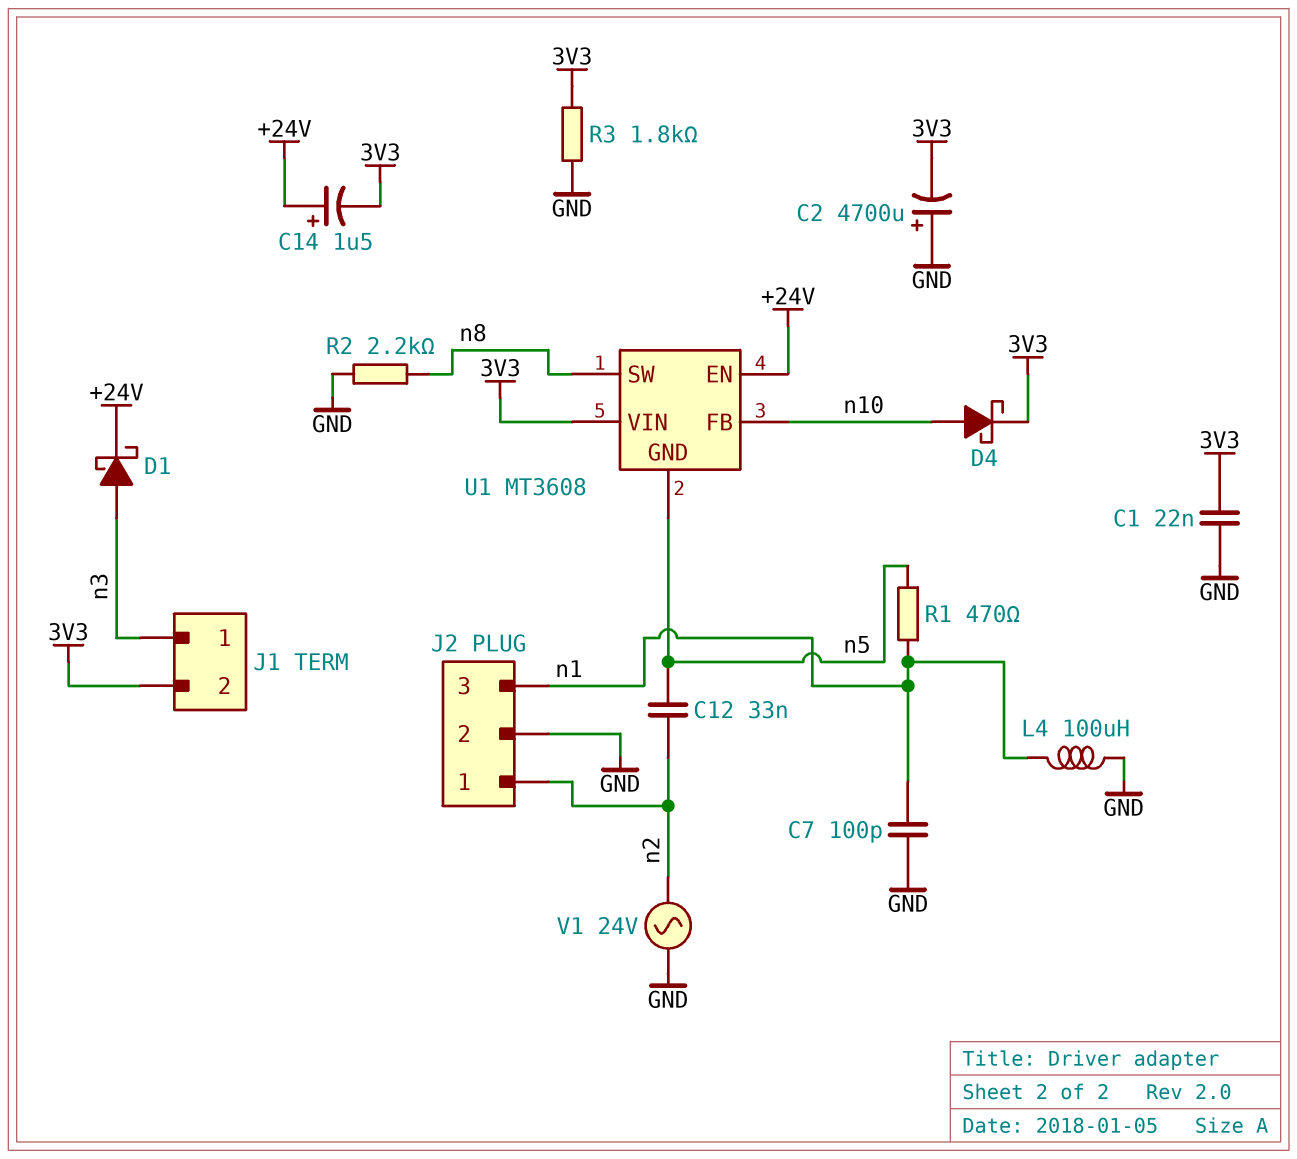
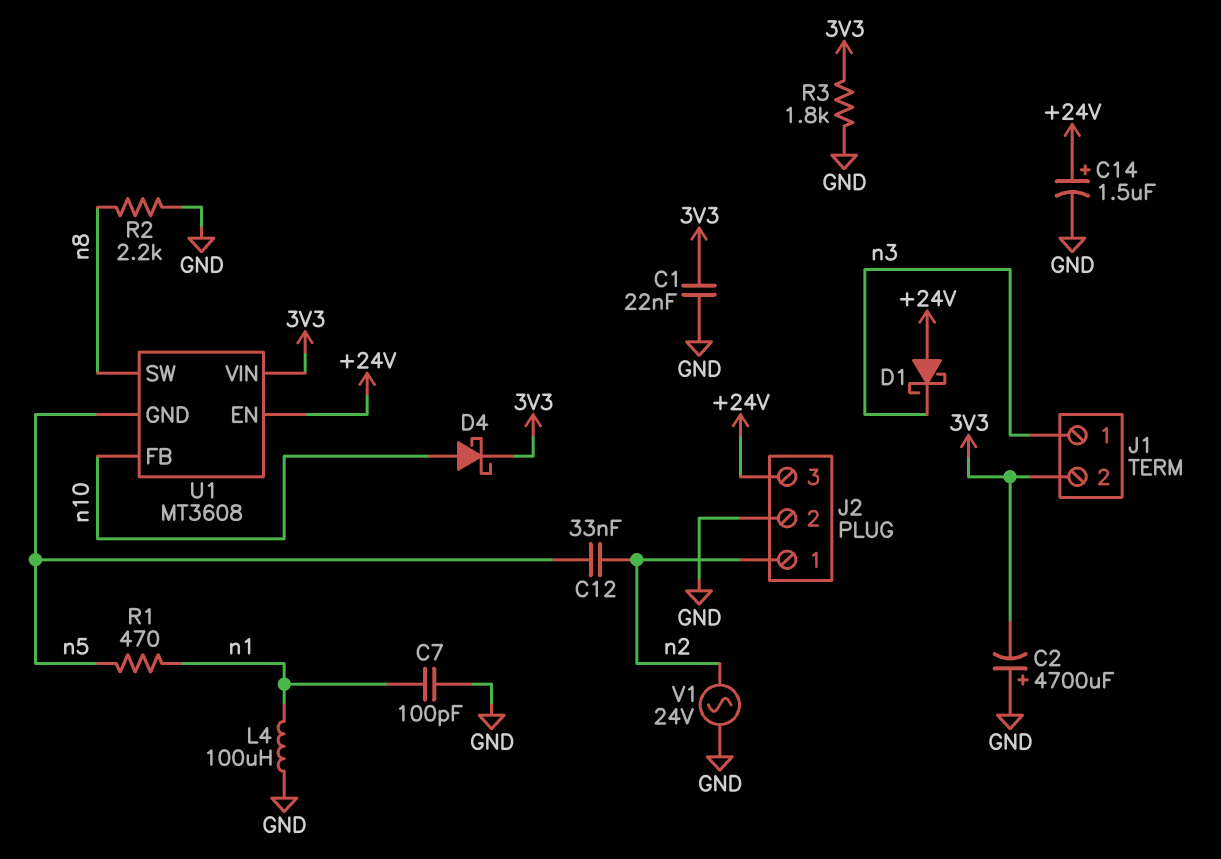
C14: 1.5uF (plus +24V, minus 3V3) -> 1.5uF (plus +24V, minus GND)
D1: schottky (A n3, K +24V) -> schottky (A +24V, K n3)
J2 pin 3: n1 -> +24V

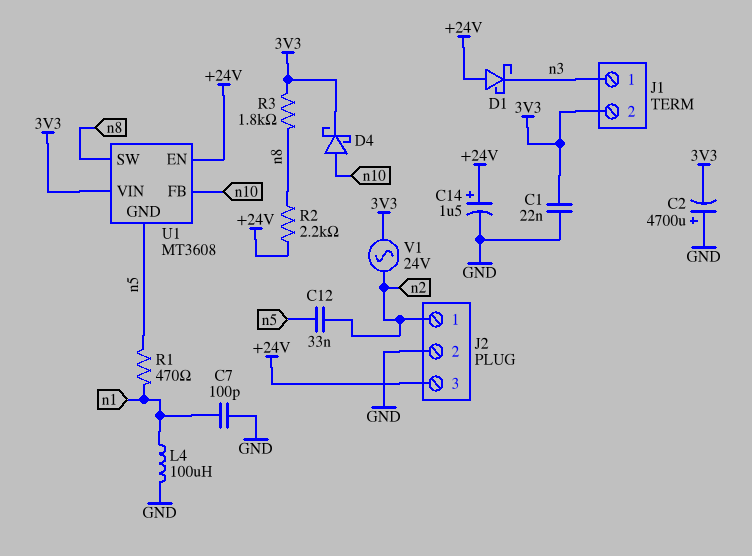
R2: 2.2k (GND, n8) -> 2.2k (+24V, n8)
R3: 1.8k (3V3, GND) -> 1.8k (3V3, n8)
V1: AC 24V (GND, n2) -> AC 24V (3V3, n2)

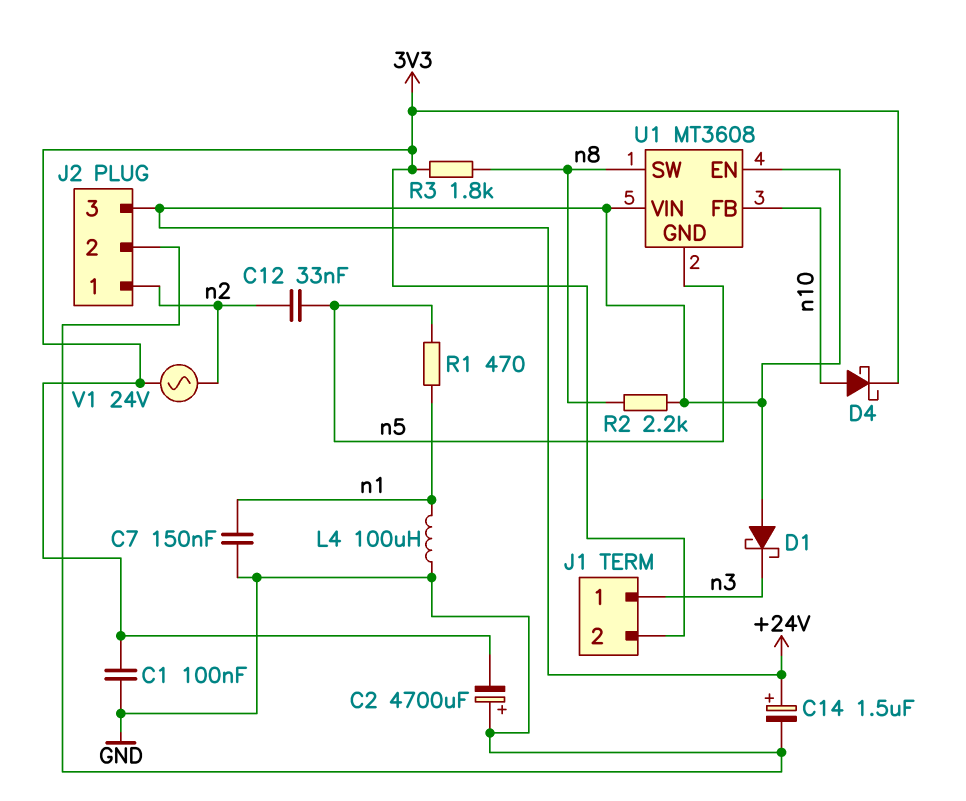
C1: 22nF (3V3, GND) -> 100nF (3V3, GND)
C7: 100pF (GND, n1) -> 150nF (GND, n1)
U1 pin VIN: 3V3 -> +24V

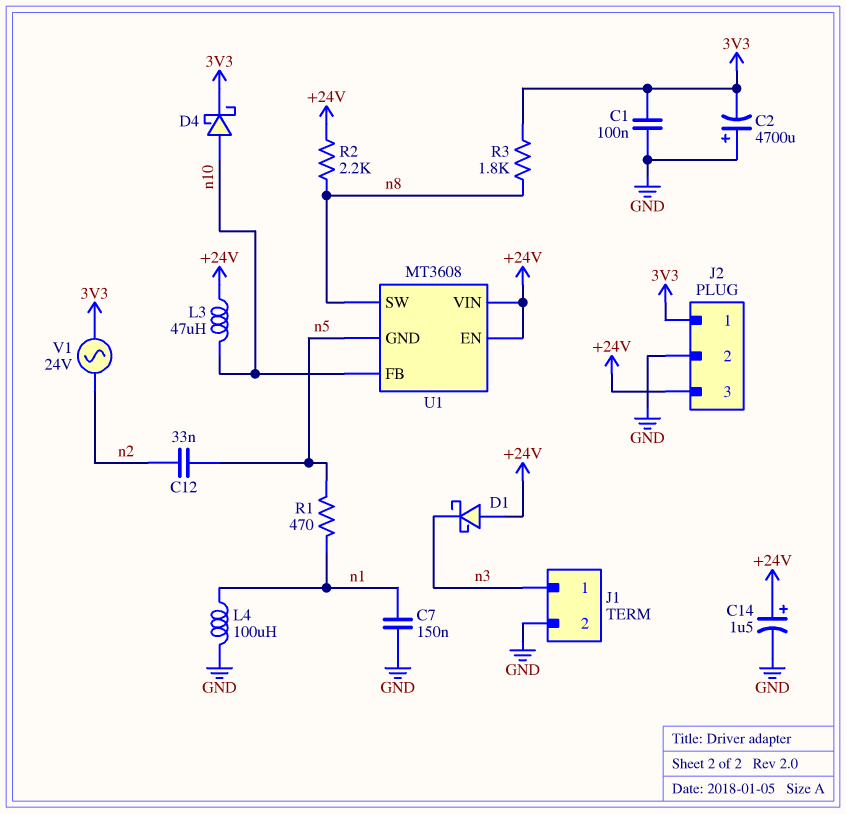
J1 pin 2: 3V3 -> GND
J2 pin 1: n2 -> 3V3
L3: none -> 47uH (+24V, n10)

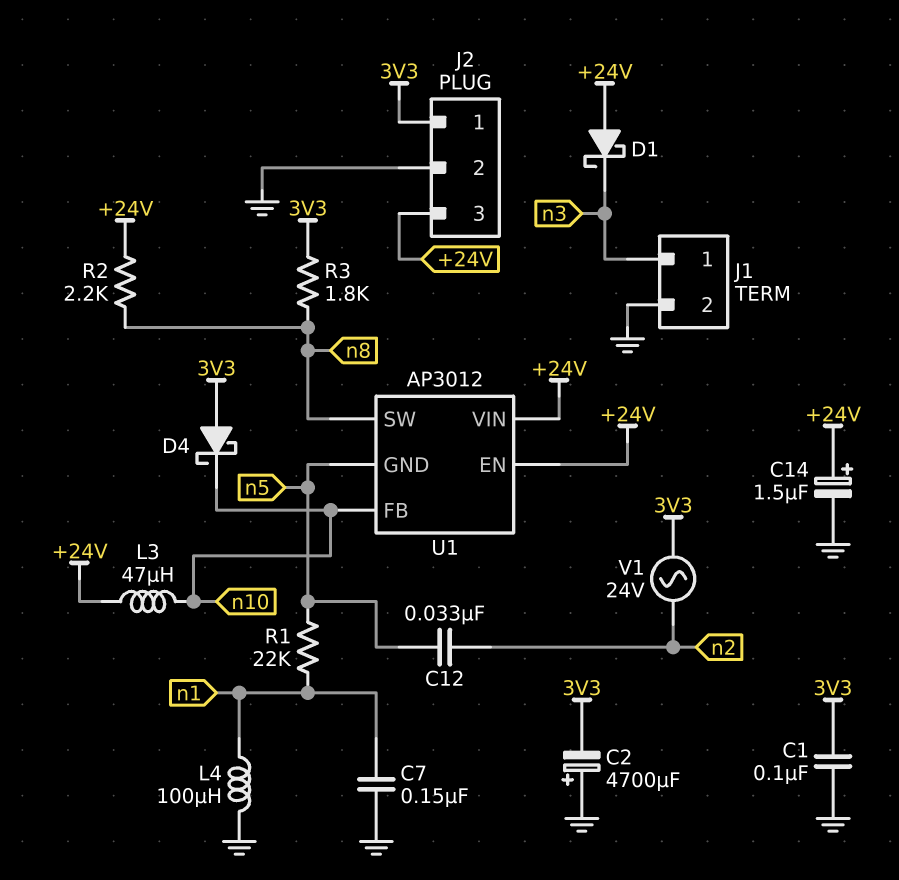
D4: schottky (A n10, K 3V3) -> schottky (A 3V3, K n10)
R1: 470 (n1, n5) -> 22k (n1, n5)
U1: MT3608 -> AP3012

